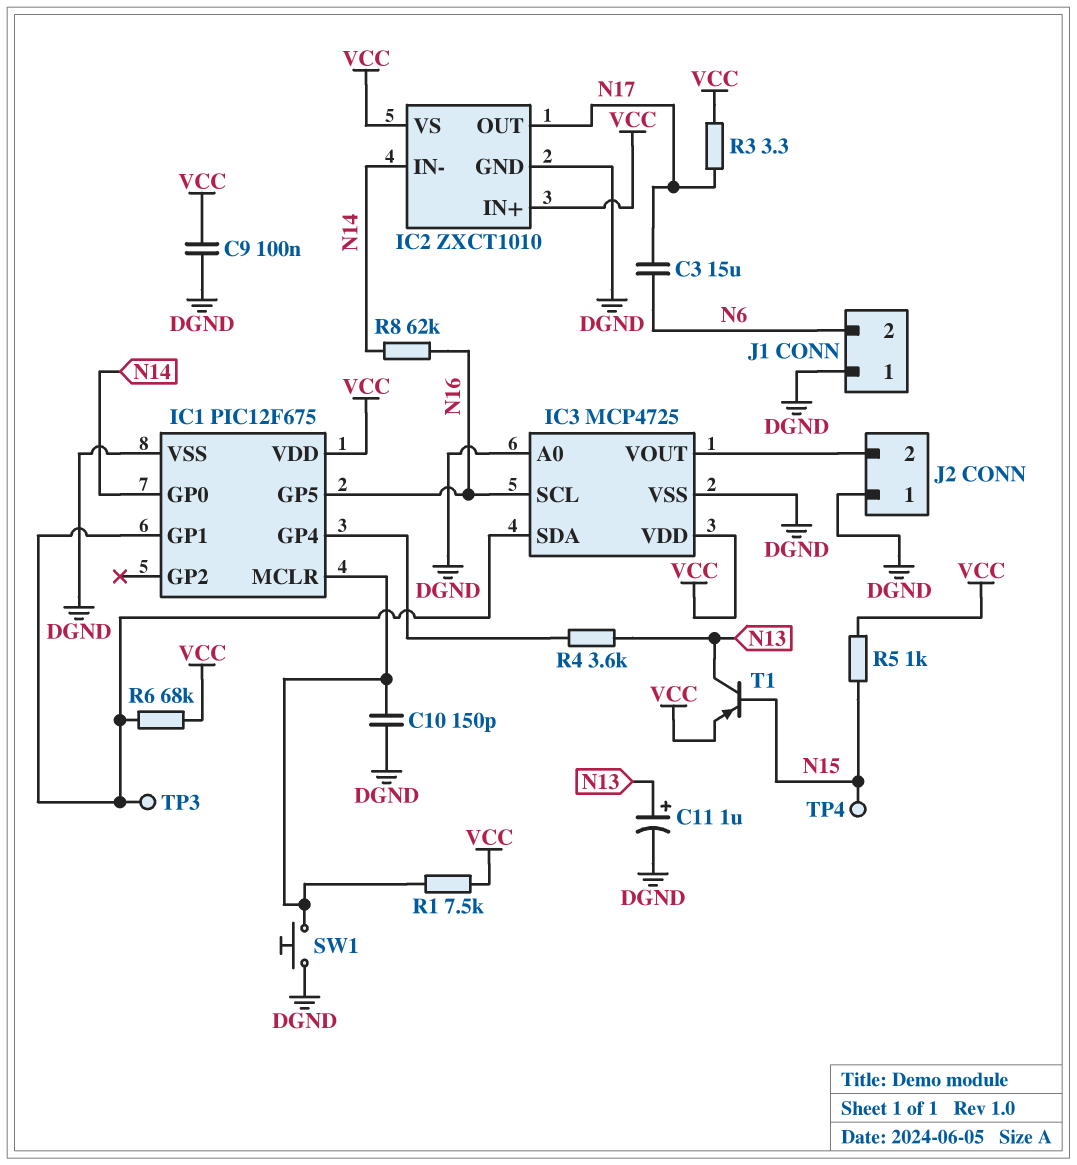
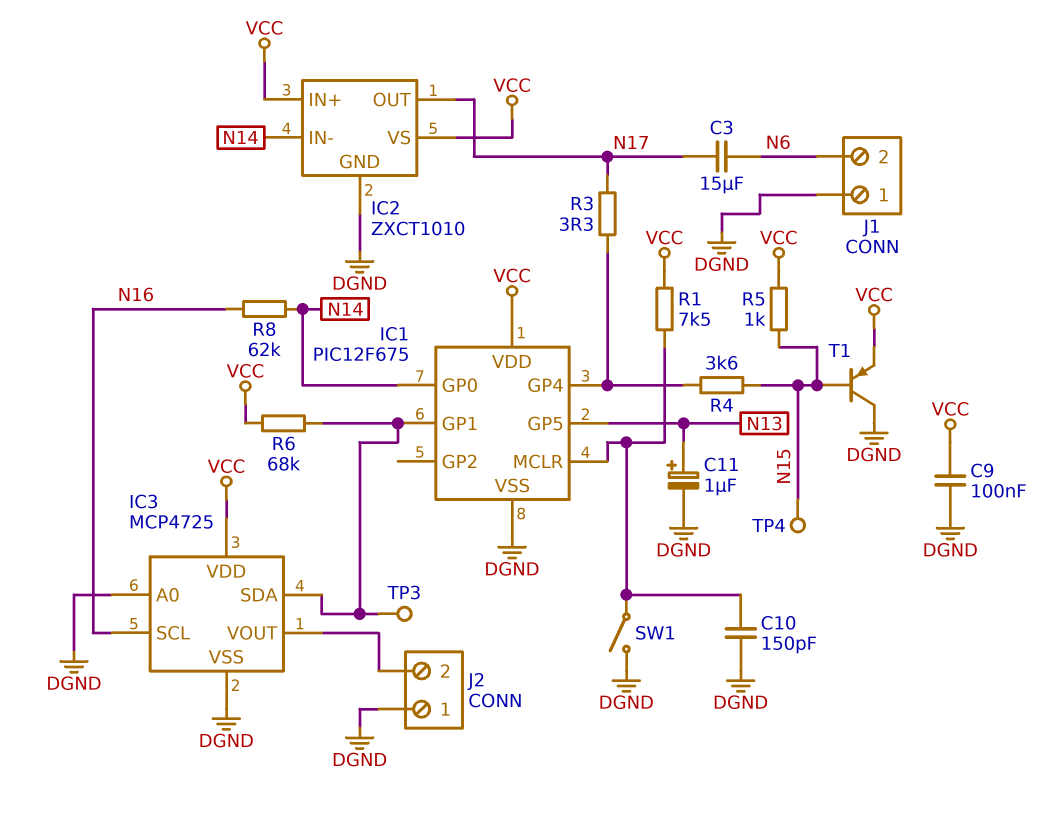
IC1 pin GP5: N16 -> N13
R3: 3.3 (N17, VCC) -> 3.3 (IC1/GP4, N17)
R4: 3.6k (IC1/GP4, N13) -> 3.6k (IC1/GP4, N15)
SW1: button (DGND, IC1/MCLR) -> switch (DGND, IC1/MCLR)
T1: PNP (B N15, C N13, E VCC) -> PNP (B N15, C DGND, E VCC)

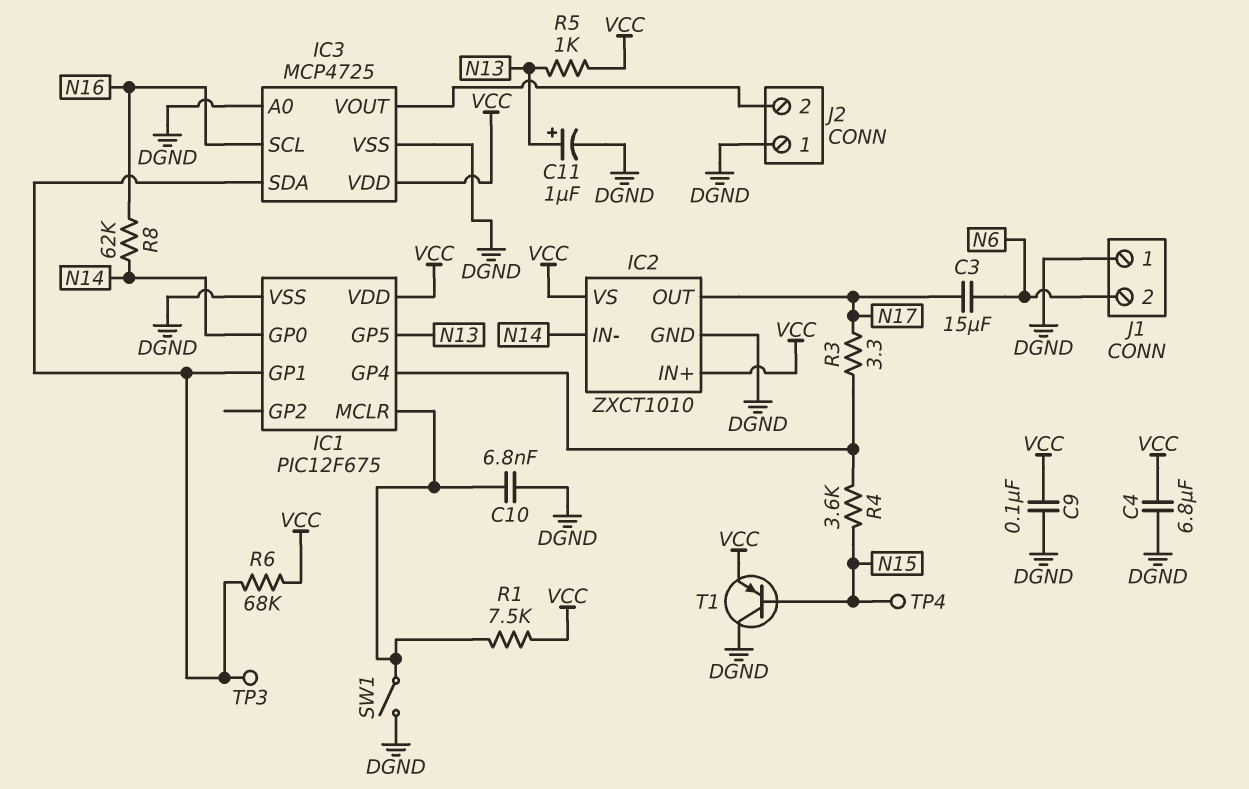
C4: none -> 6.8uF (DGND, VCC)
C10: 150pF (DGND, IC1/MCLR) -> 6.8nF (DGND, IC1/MCLR)
R5: 1k (N15, VCC) -> 1k (N13, VCC)

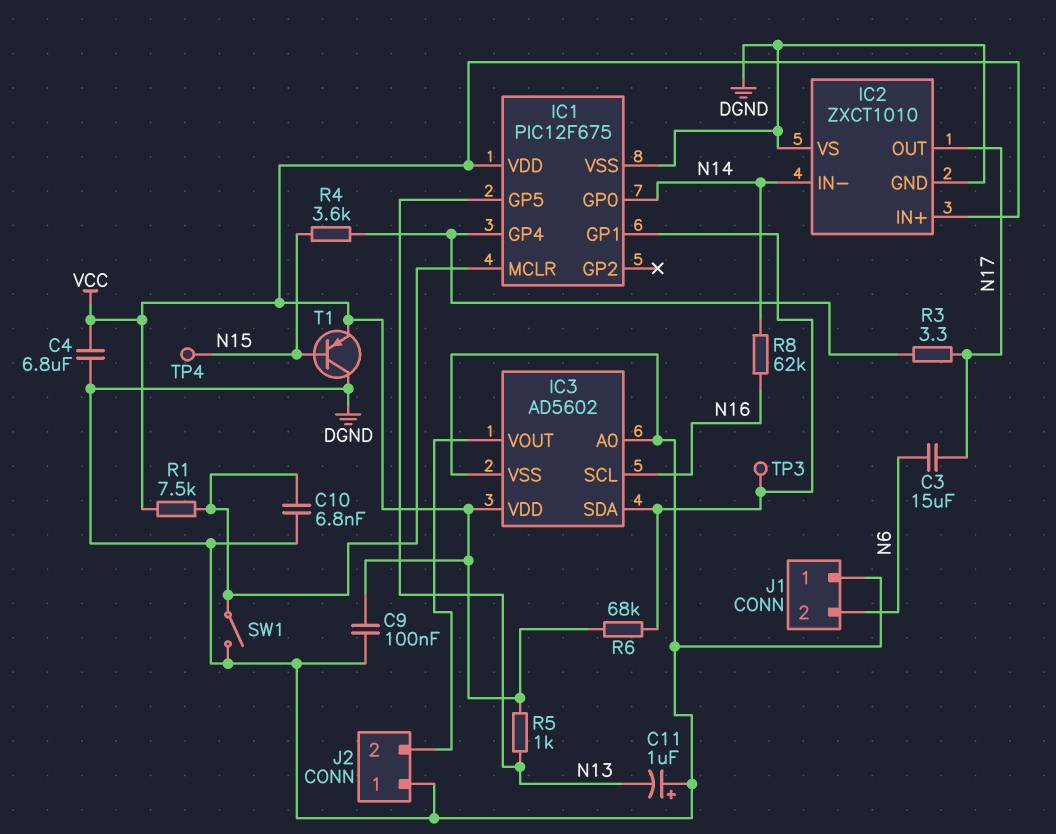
C11: 1uF (plus N13, minus DGND) -> 1uF (plus DGND, minus N13)
IC2 pin VS: VCC -> DGND
IC3: MCP4725 -> AD5602

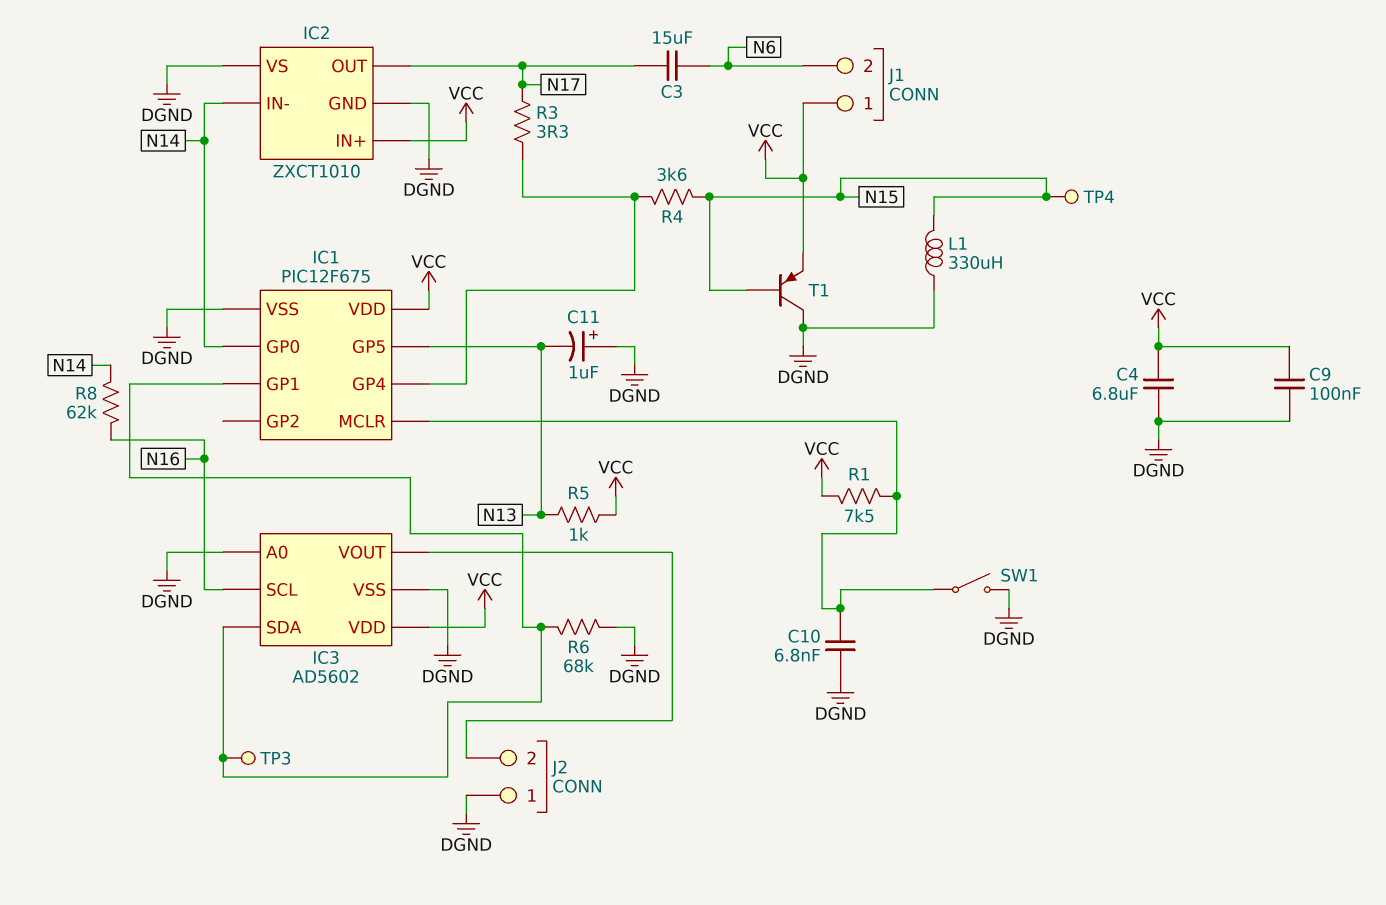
J1 pin 1: DGND -> VCC
L1: none -> 330uH (DGND, N15)
R6: 68k (IC1/GP1, VCC) -> 68k (DGND, IC1/GP1)

